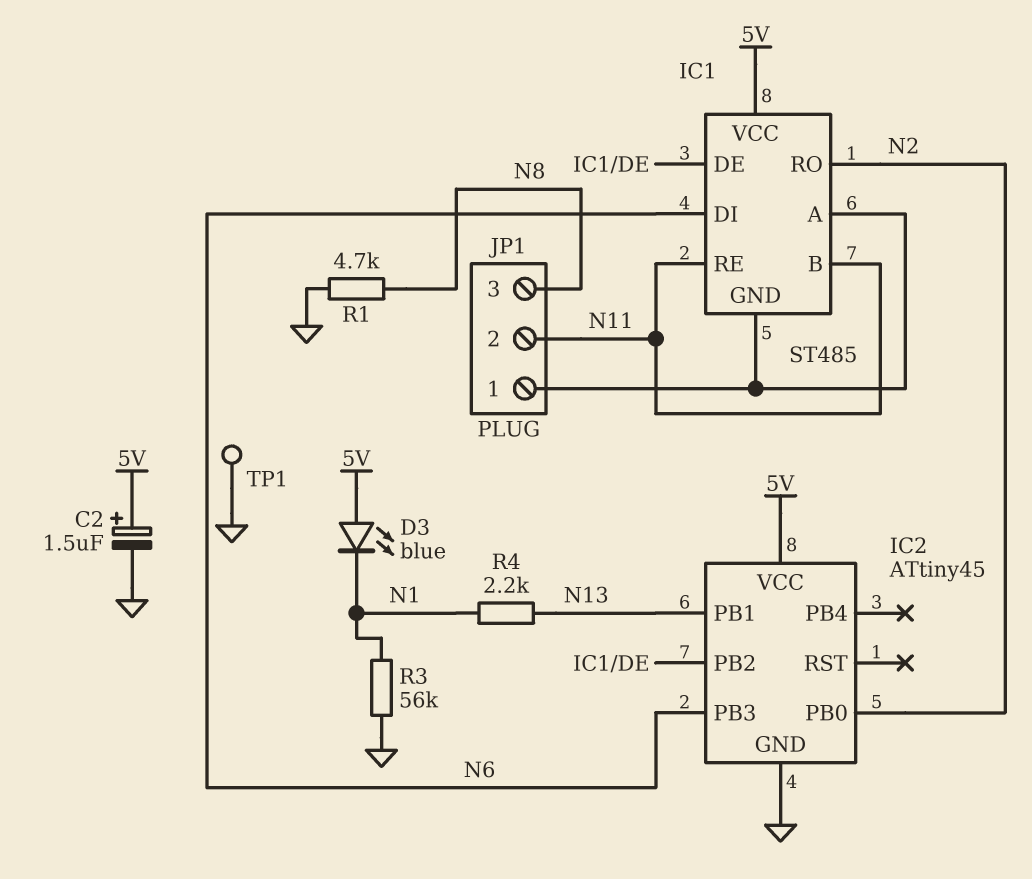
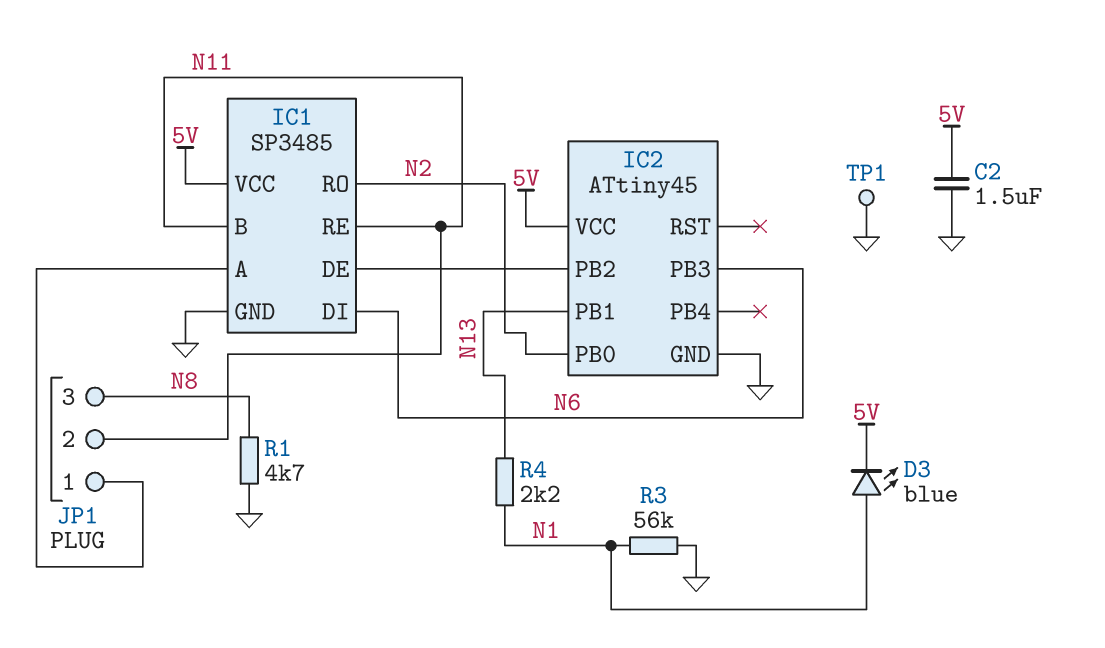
C2: 1.5uF (plus 5V, minus GND) -> 1.5uF (5V, GND)
D3: LED blue (A 5V, K N1) -> LED blue (A N1, K 5V)
IC1: ST485 -> SP3485
IC1 pin GND: IC1/A -> GND

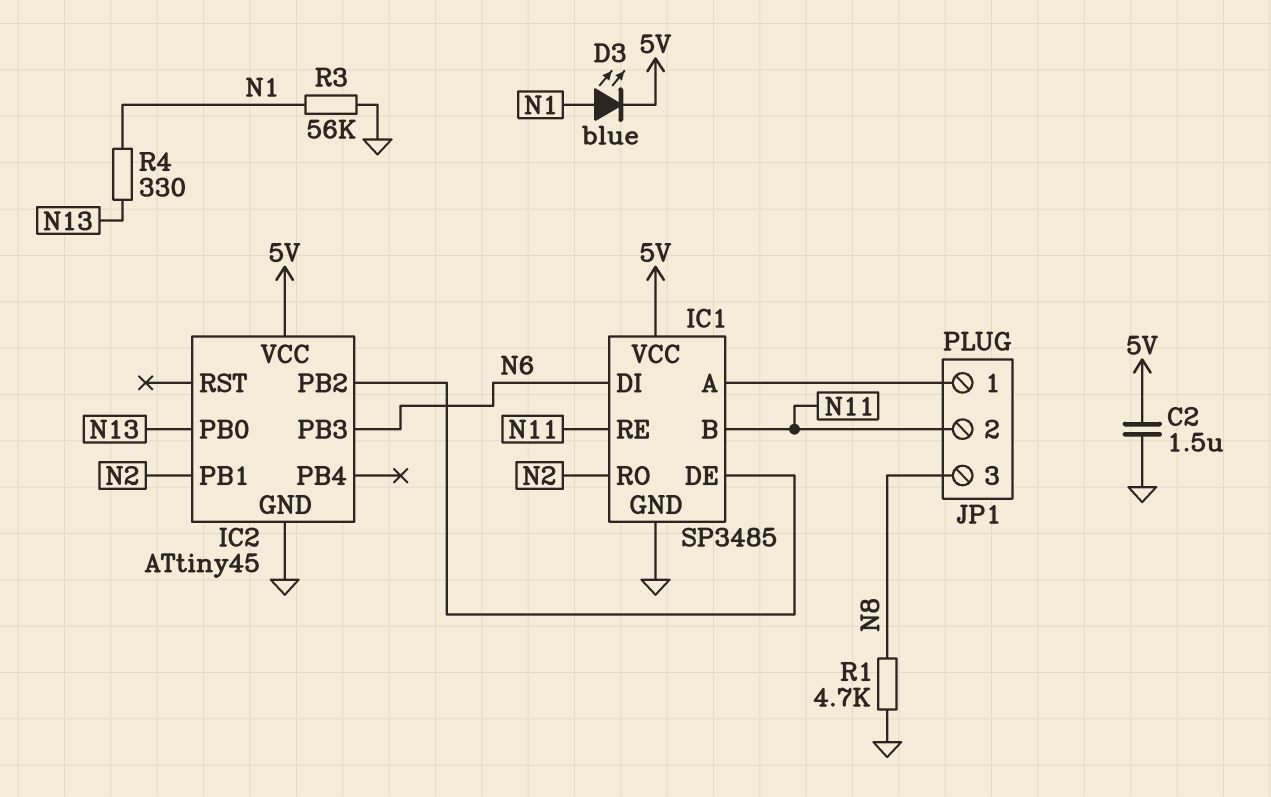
IC2 pin PB0: N2 -> N13
IC2 pin PB1: N13 -> N2
R4: 2.2k (N1, N13) -> 330 (N1, N13)
TP1: test point (GND) -> none

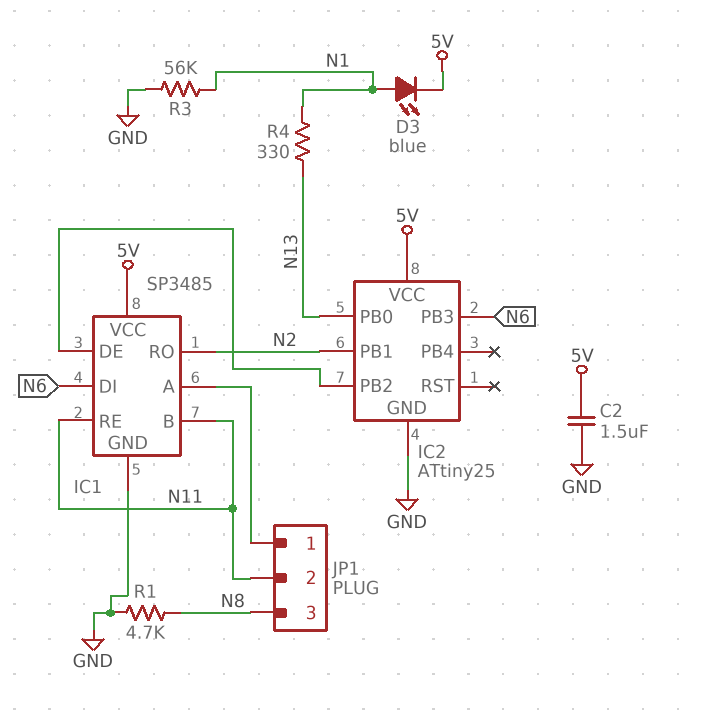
IC2: ATtiny45 -> ATtiny25

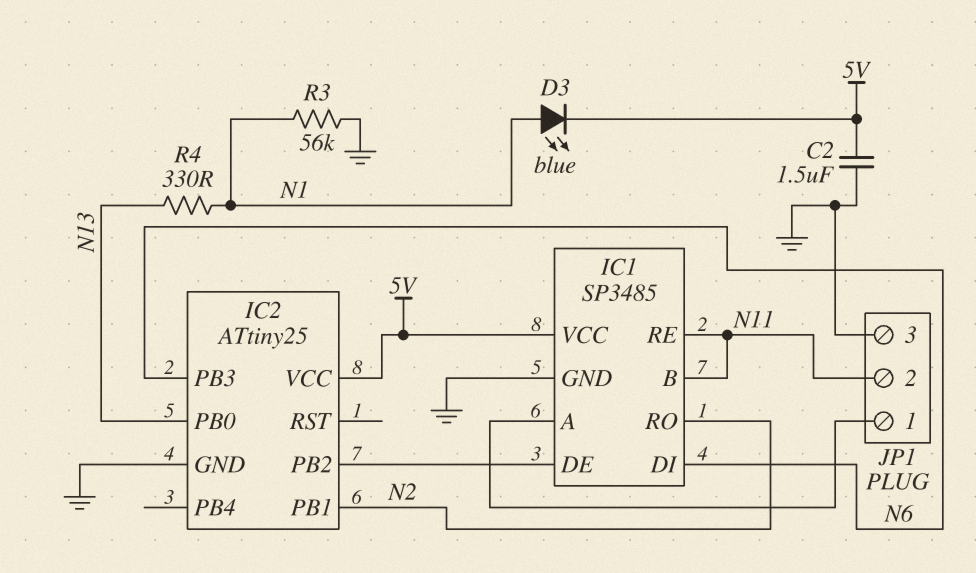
JP1 pin 3: N8 -> GND
R1: 4.7k (GND, N8) -> none

